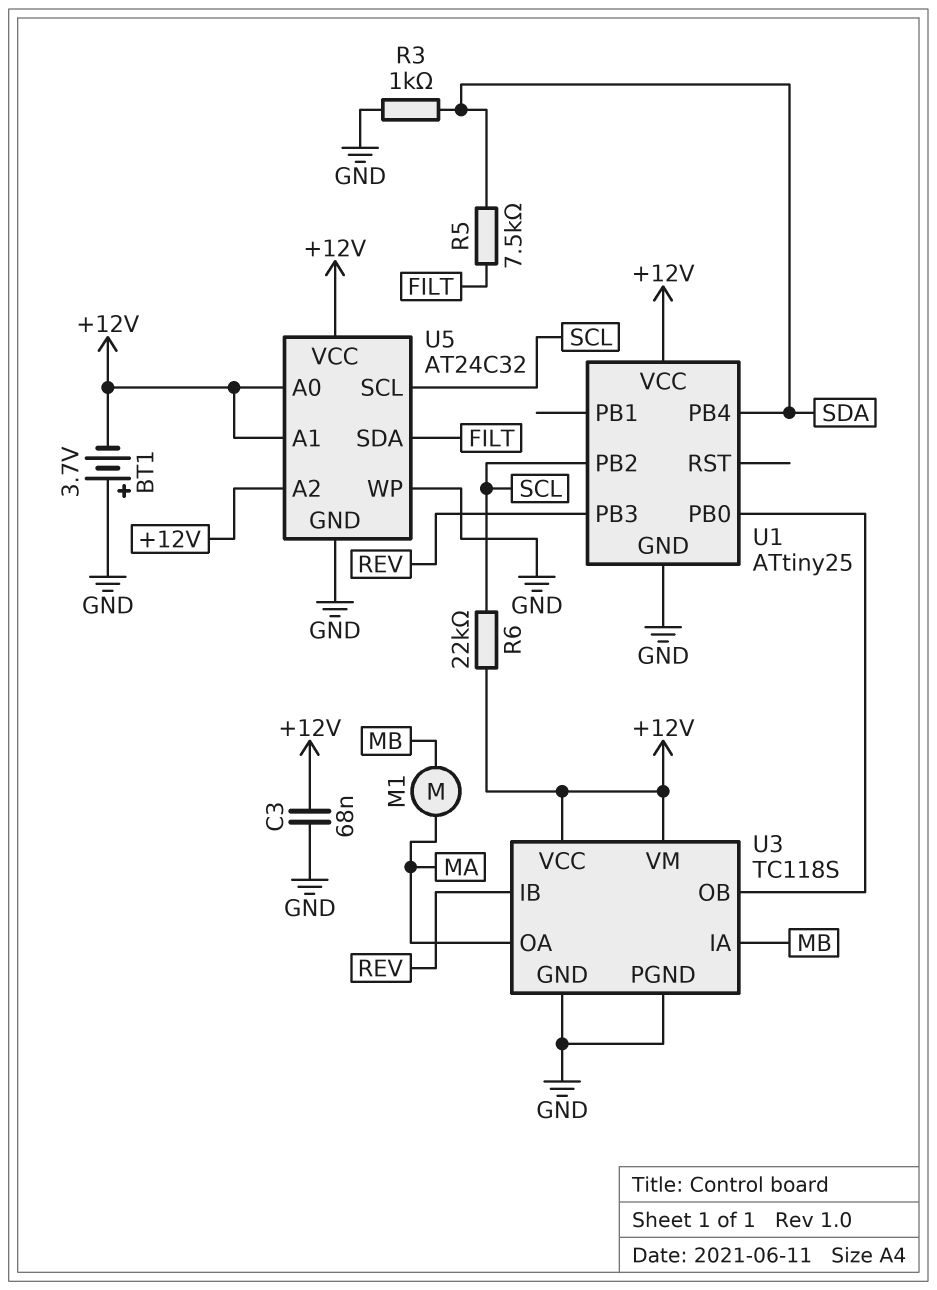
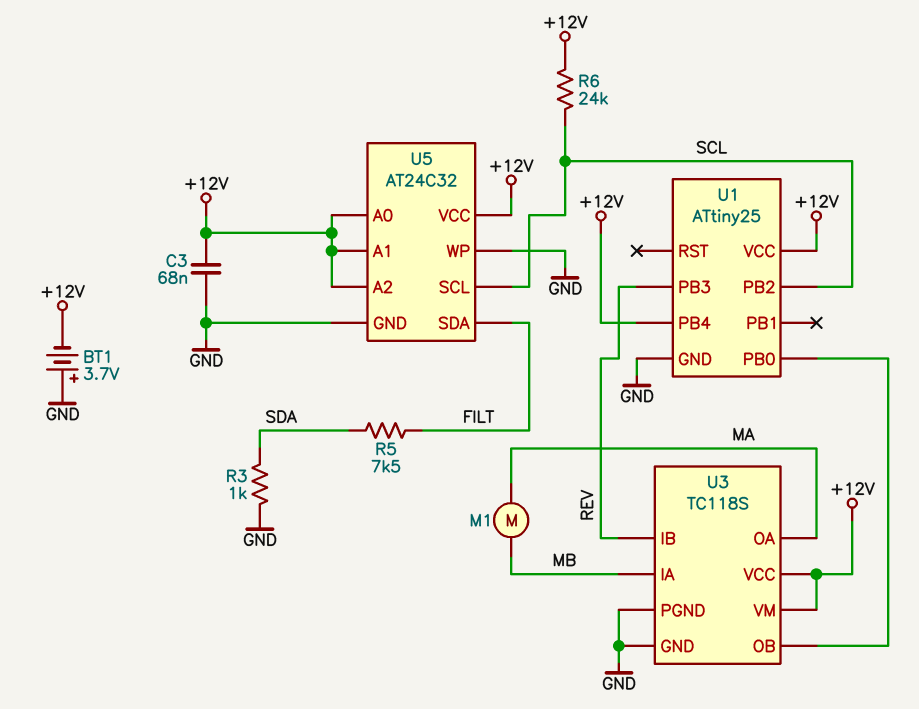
R6: 22k (+12V, SCL) -> 24k (+12V, SCL)
U1 pin PB4: SDA -> +12V

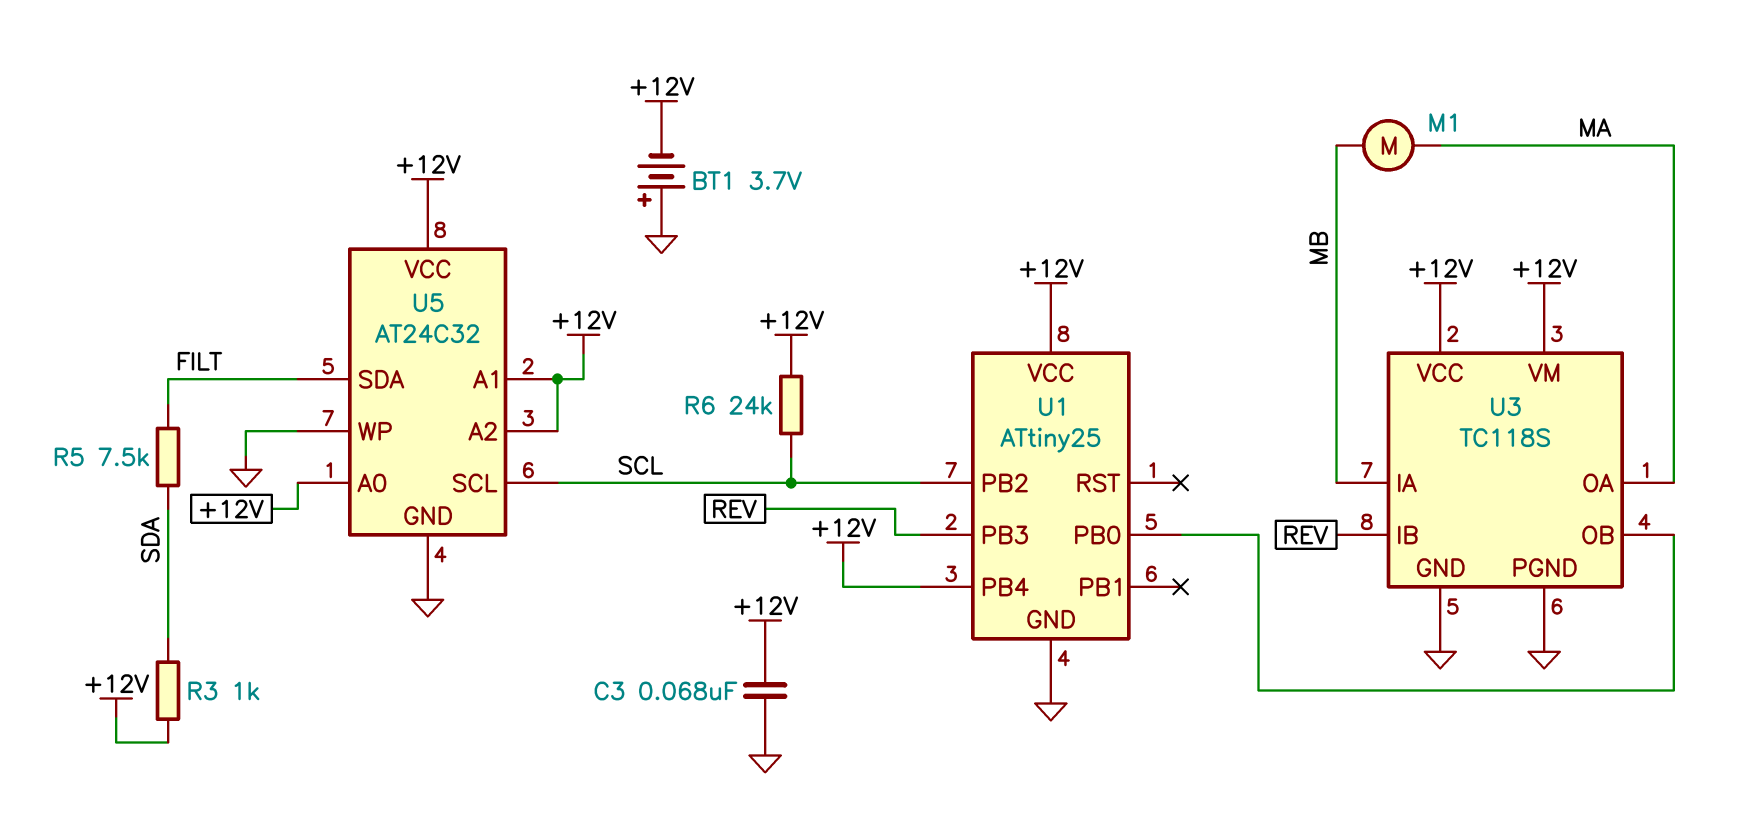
R3: 1k (GND, SDA) -> 1k (+12V, SDA)

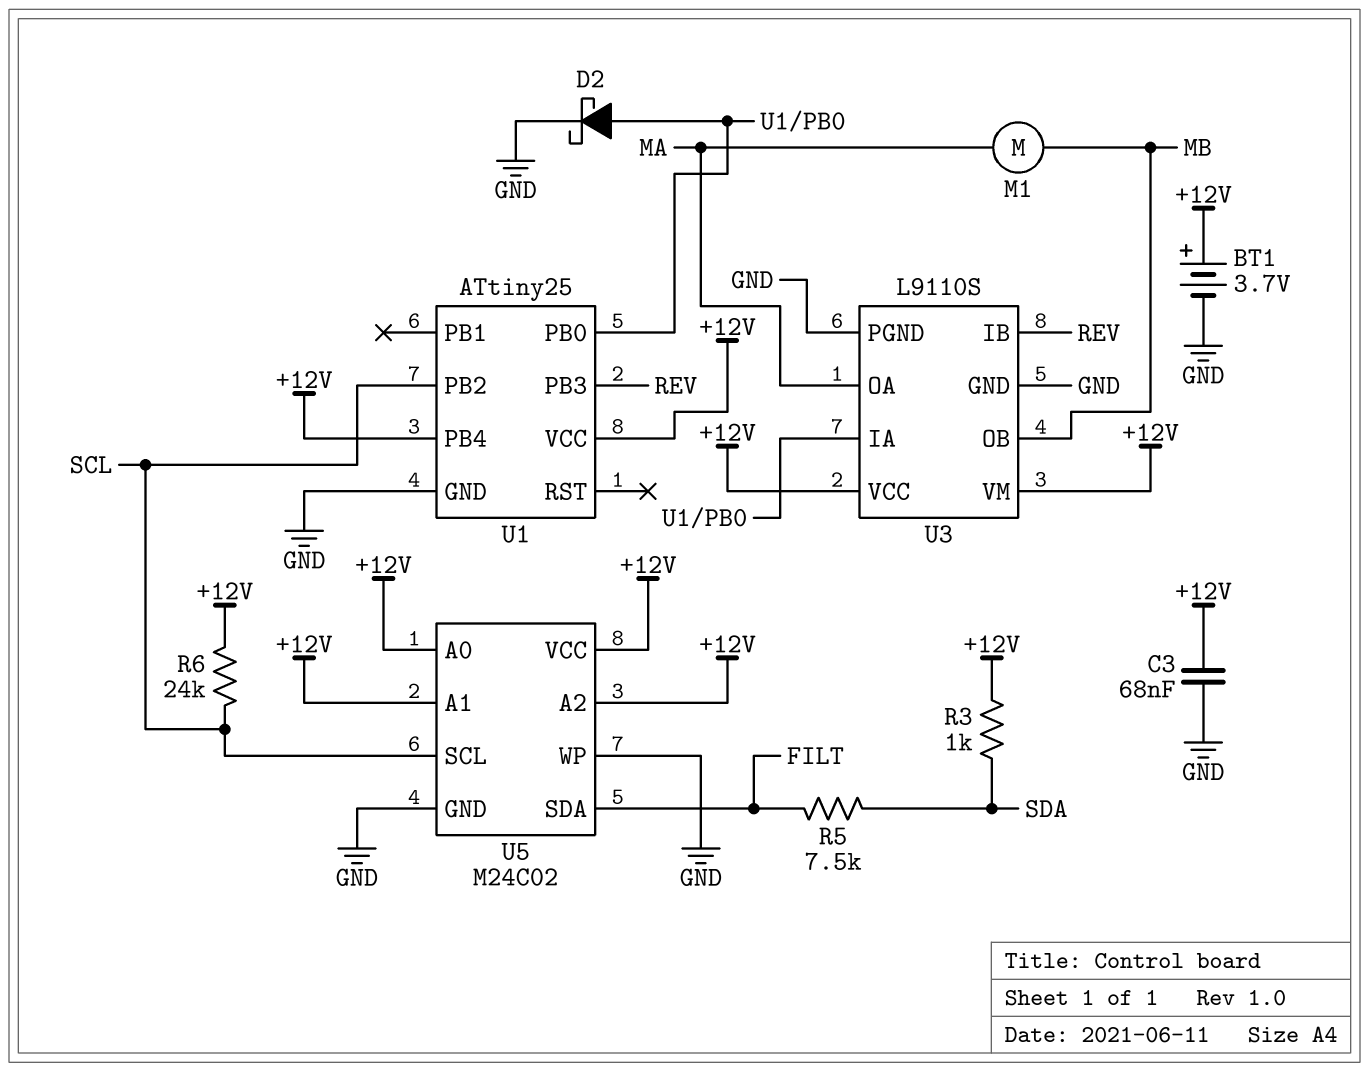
BT1: 3.7V (plus GND, minus +12V) -> 3.7V (plus +12V, minus GND)
D2: none -> schottky (A U1/PB0, K GND)
U3: TC118S -> L9110S
U3 pin IA: MB -> U1/PB0
U3 pin OB: U1/PB0 -> MB
U5: AT24C32 -> M24C02

